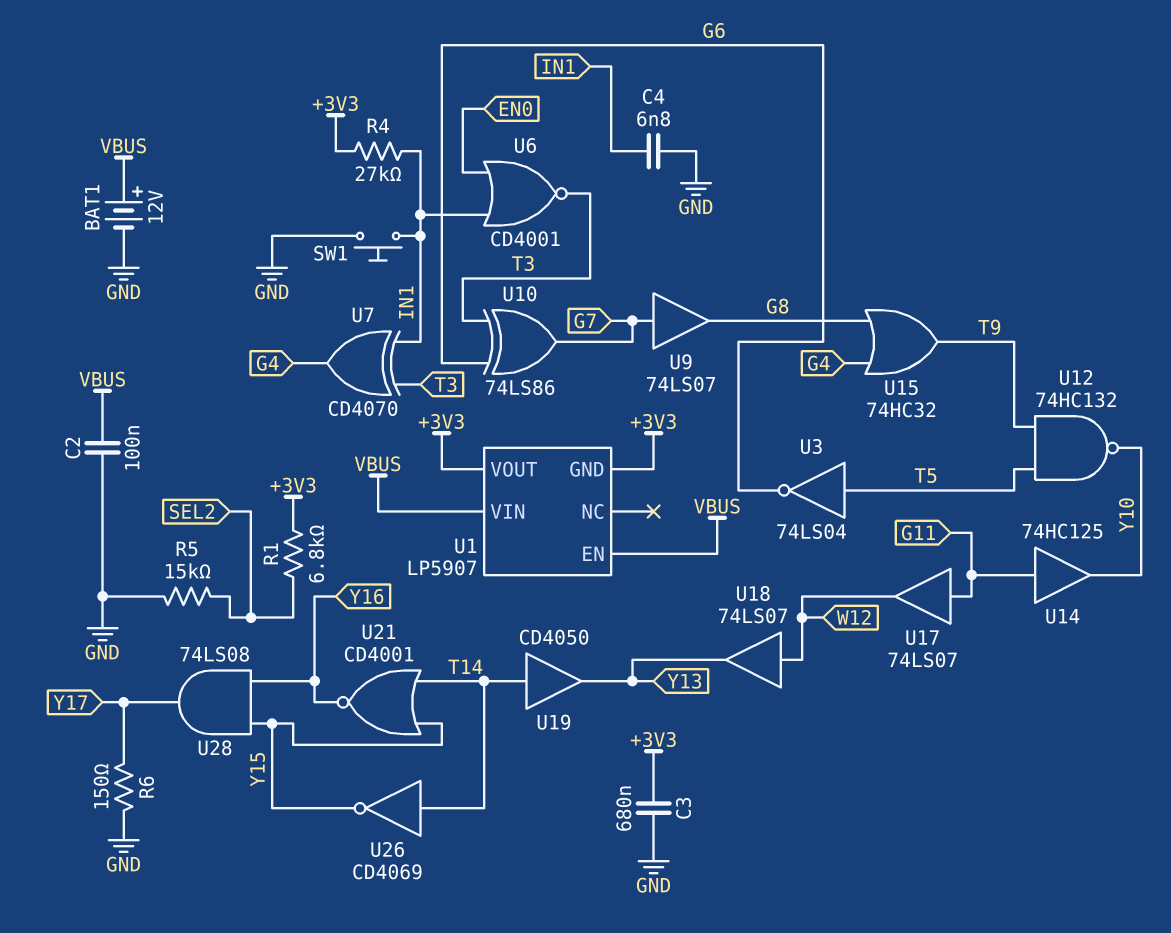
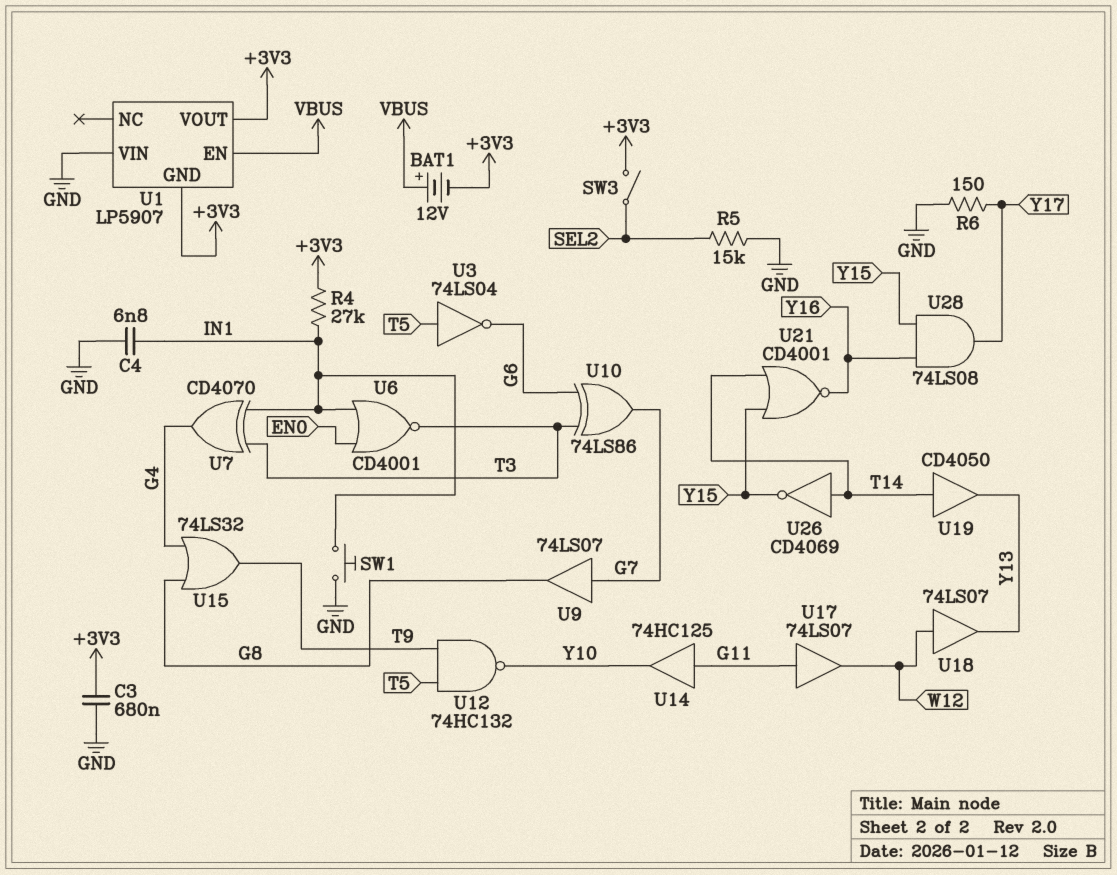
BAT1: 12V (plus VBUS, minus GND) -> 12V (plus VBUS, minus +3V3)
C2: 100nF (GND, VBUS) -> none
R1: 6.8k (+3V3, SEL2) -> none
SW3: none -> switch (+3V3, SEL2)
U1 pin VIN: VBUS -> GND
U15: OR 74HC32 (in G4, in G8, out T9) -> OR 74LS32 (in G4, in G8, out T9)

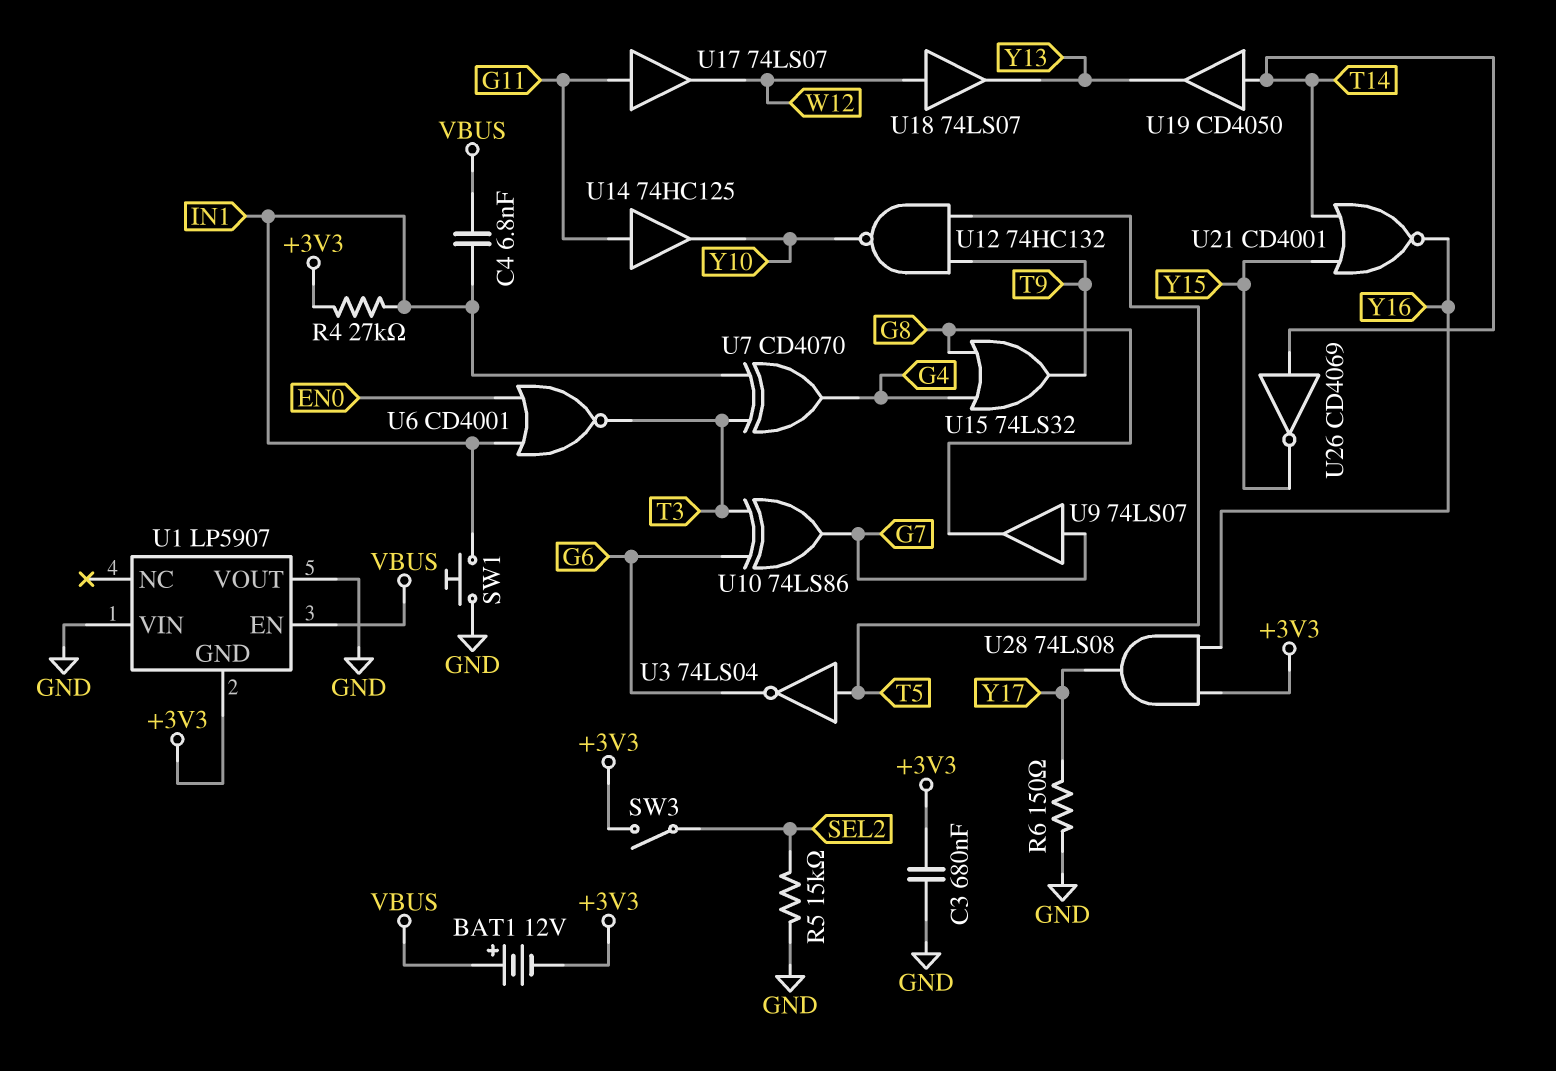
C4: 6.8nF (GND, IN1) -> 6.8nF (IN1, VBUS)
U1 pin VOUT: +3V3 -> GND
U28: AND 74LS08 (in Y15, in Y16, out Y17) -> AND 74LS08 (in +3V3, in Y16, out Y17)

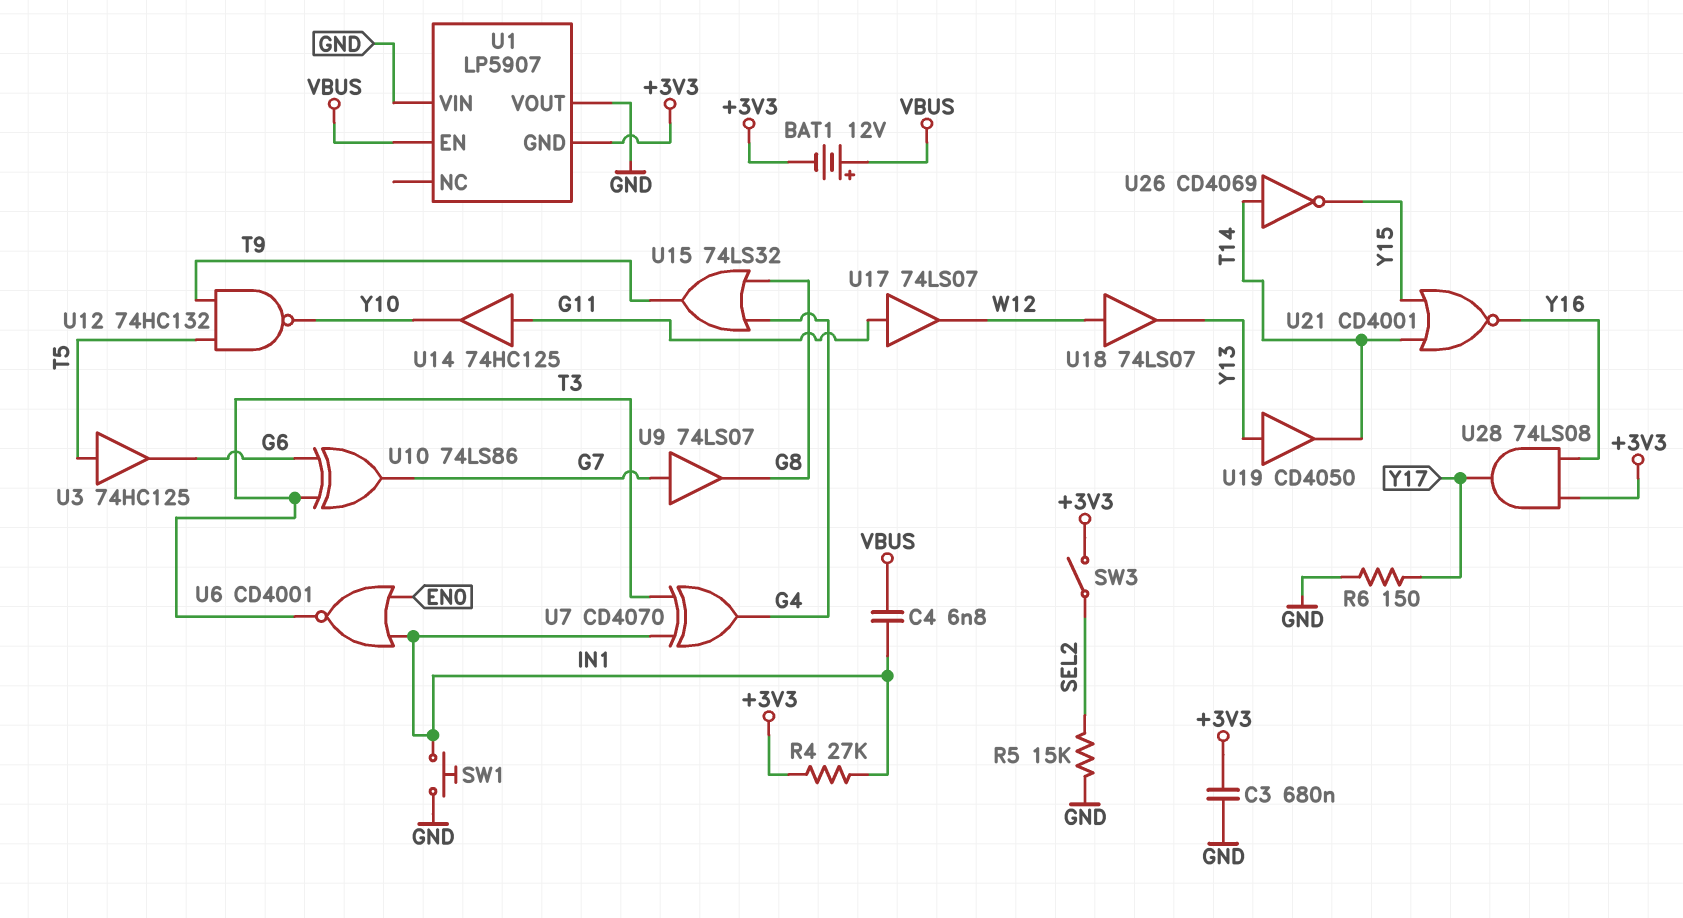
U3: NOT 74LS04 (in T5, out G6) -> buffer 74HC125 (in T5, out G6)
U19: buffer CD4050 (in T14, out Y13) -> buffer CD4050 (in Y13, out T14)

